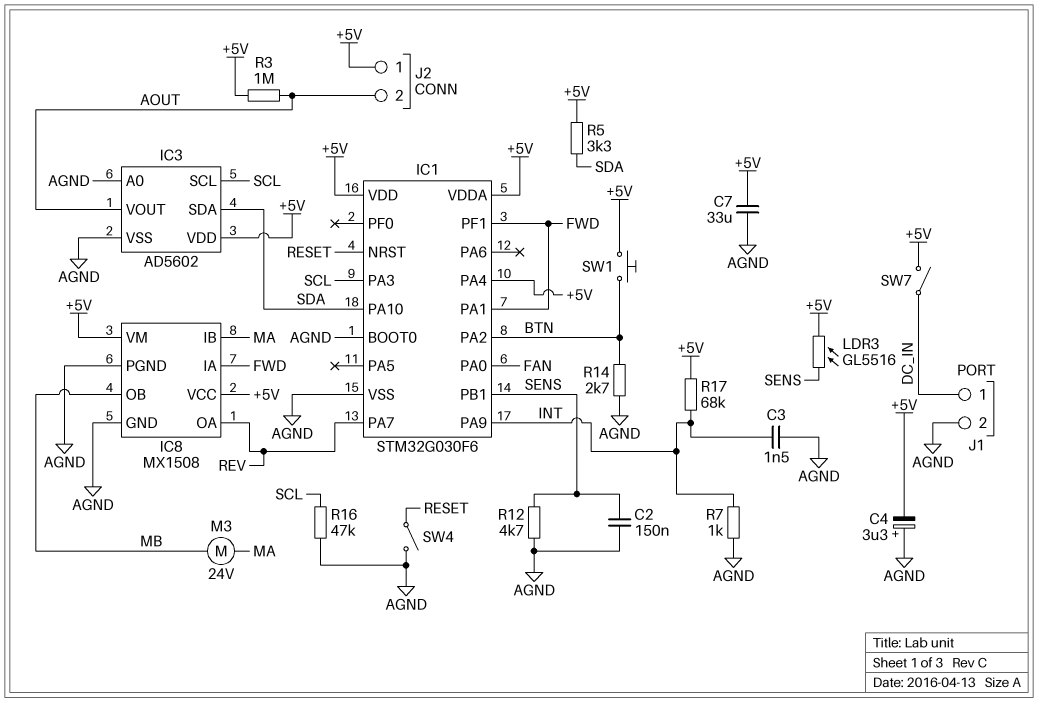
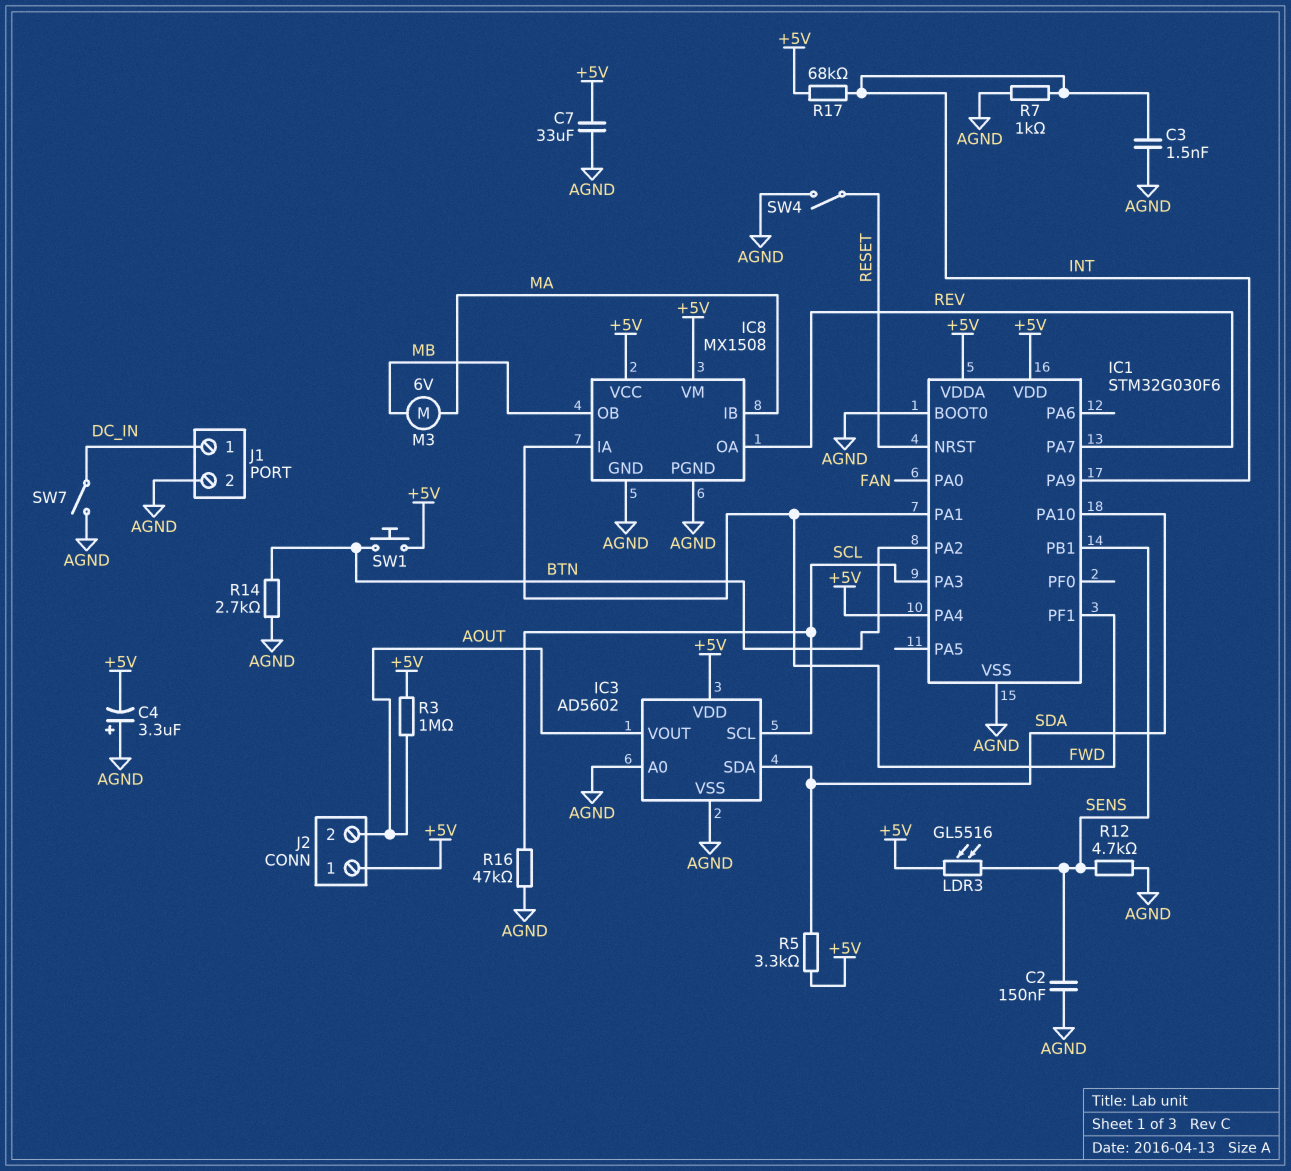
M3: motor 24V (MA, MB) -> motor 6V (MA, MB)
SW7: switch (+5V, DC_IN) -> switch (AGND, DC_IN)

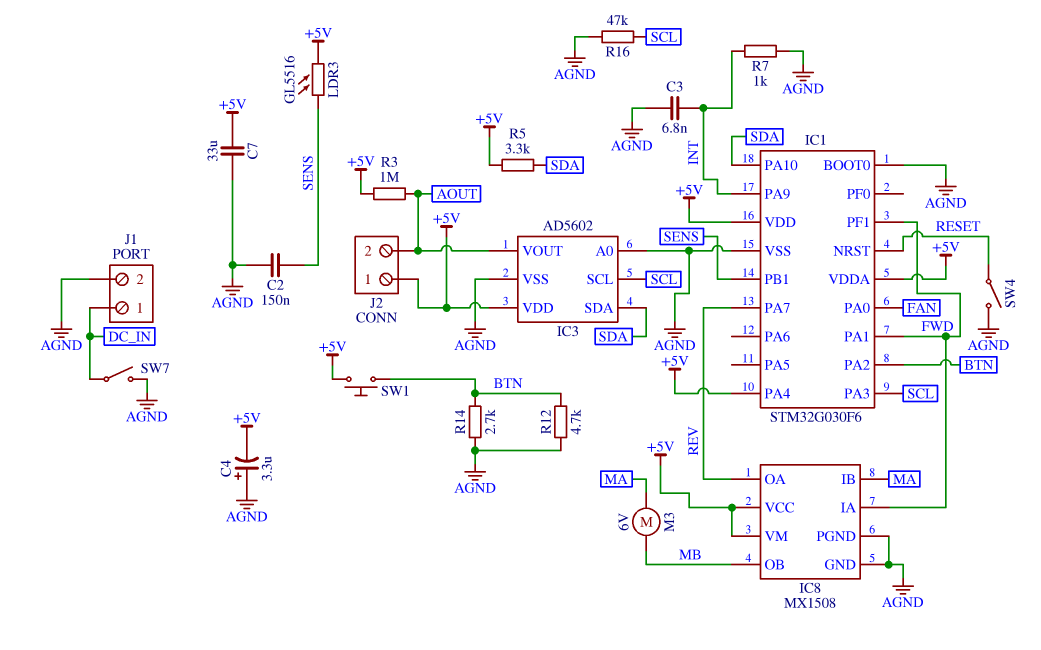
C3: 1.5nF (AGND, INT) -> 6.8nF (AGND, INT)
R12: 4.7k (AGND, SENS) -> 4.7k (AGND, BTN)
R17: 68k (+5V, INT) -> none

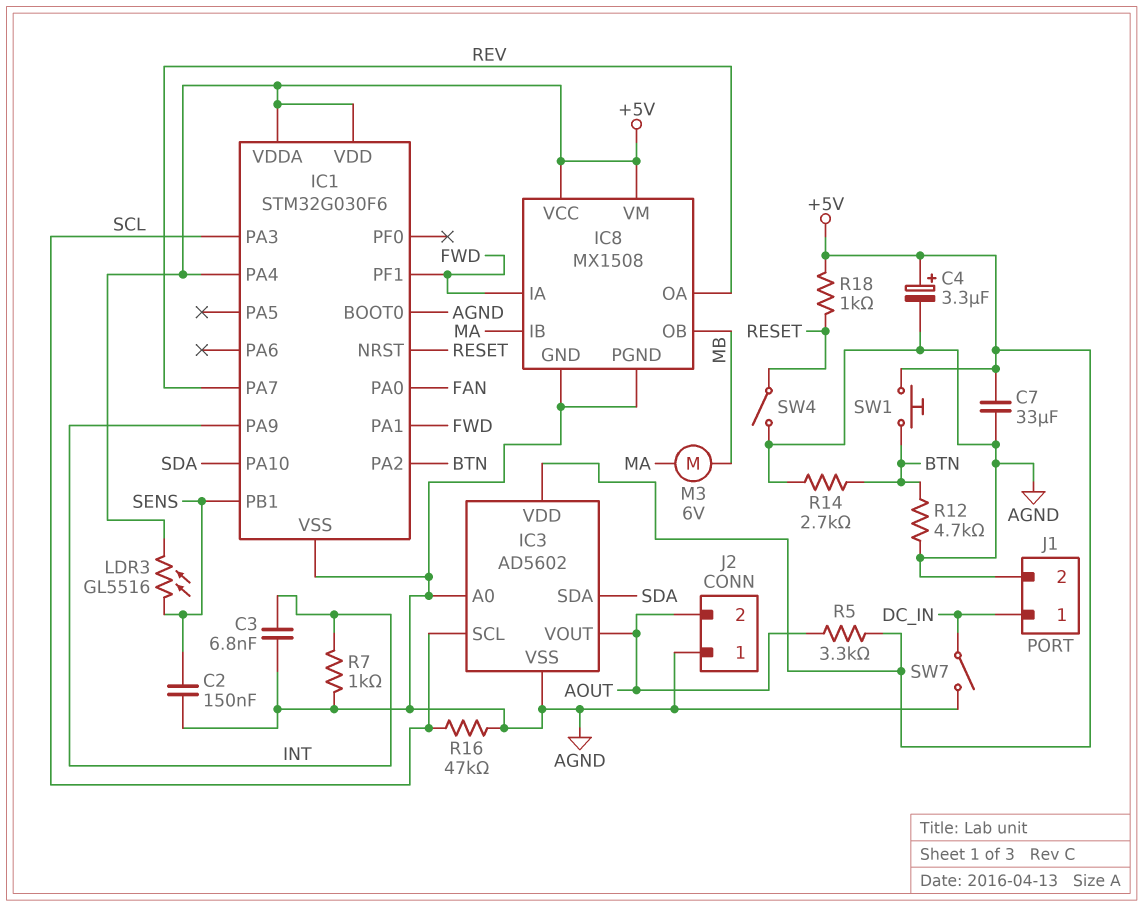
C4: 3.3uF (plus AGND, minus +5V) -> 3.3uF (plus +5V, minus AGND)
J2 pin 1: +5V -> AGND
R3: 1M (+5V, AOUT) -> none
R5: 3.3k (+5V, SDA) -> 3.3k (+5V, AOUT)
R18: none -> 1k (+5V, RESET)

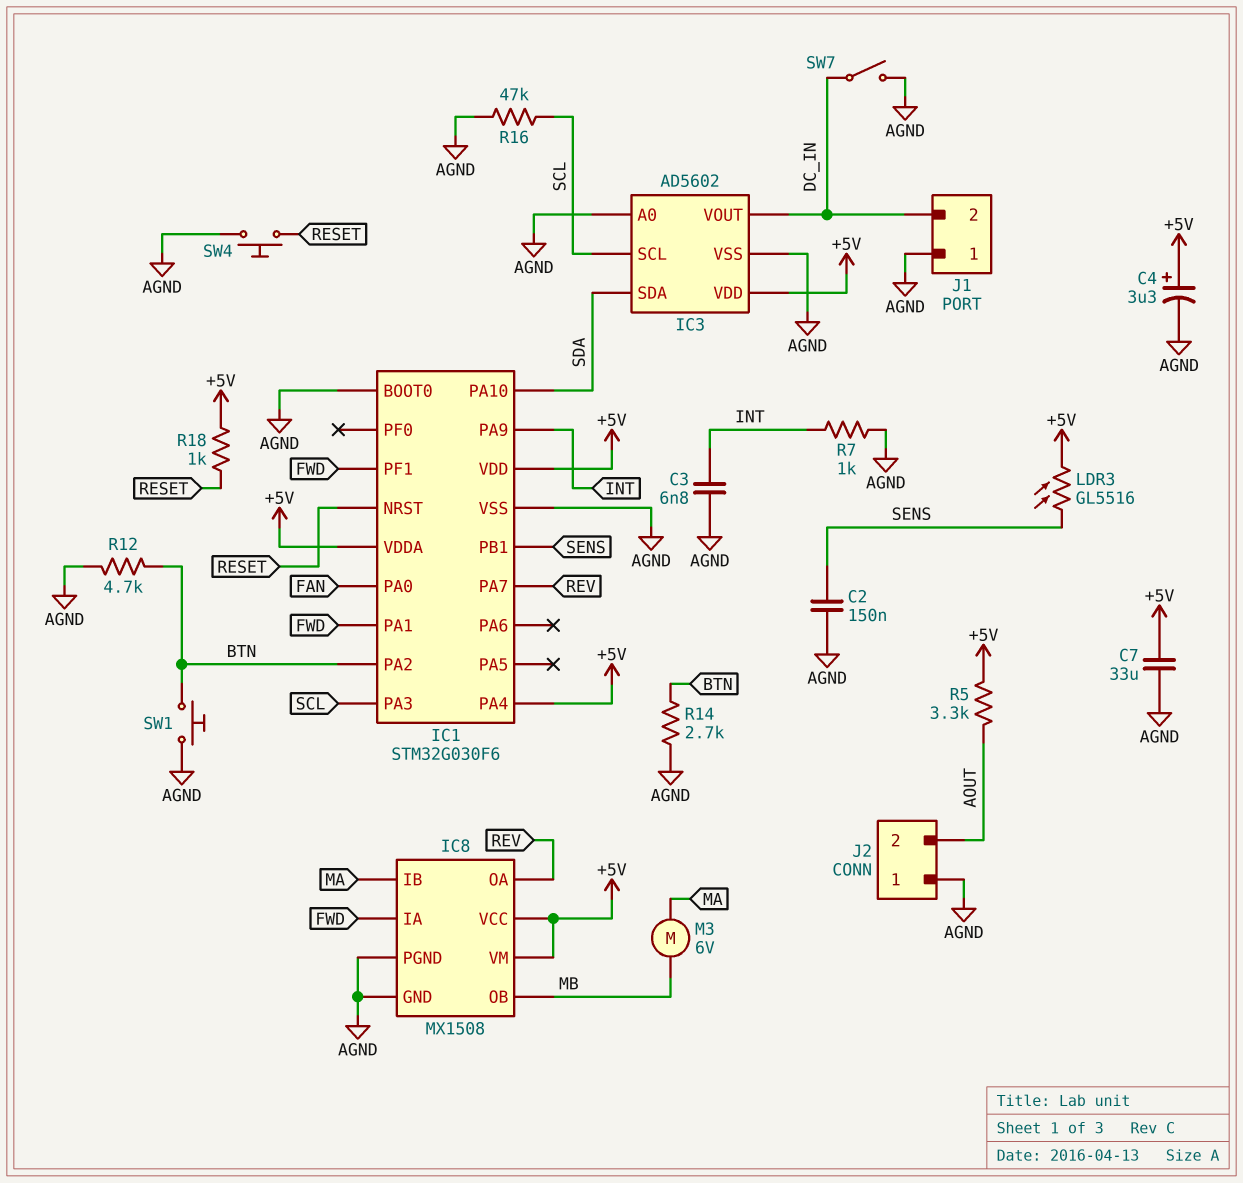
IC3 pin VOUT: AOUT -> DC_IN
J1 pin 1: DC_IN -> AGND
J1 pin 2: AGND -> DC_IN
SW1: button (+5V, BTN) -> button (AGND, BTN)
SW4: switch (AGND, RESET) -> button (AGND, RESET)

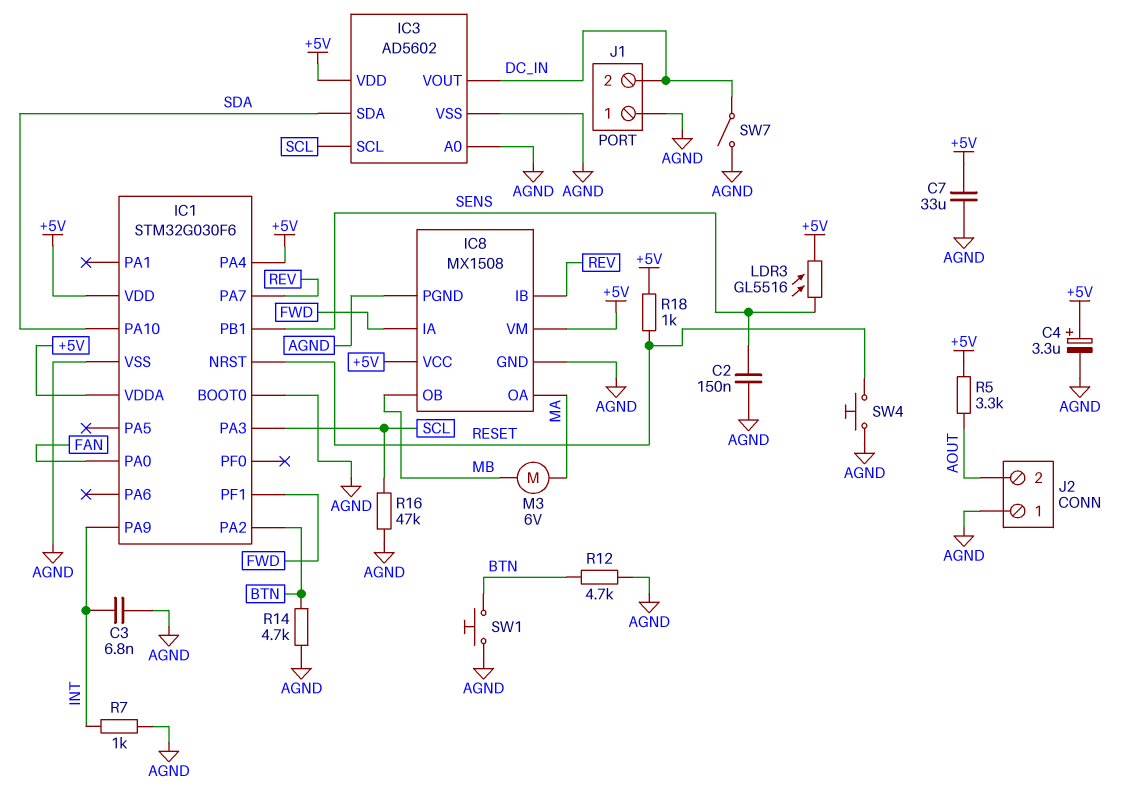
IC1 pin PA1: FWD -> none
IC8 pin IB: MA -> REV
IC8 pin OA: REV -> MA
R14: 2.7k (AGND, BTN) -> 4.7k (AGND, BTN)

